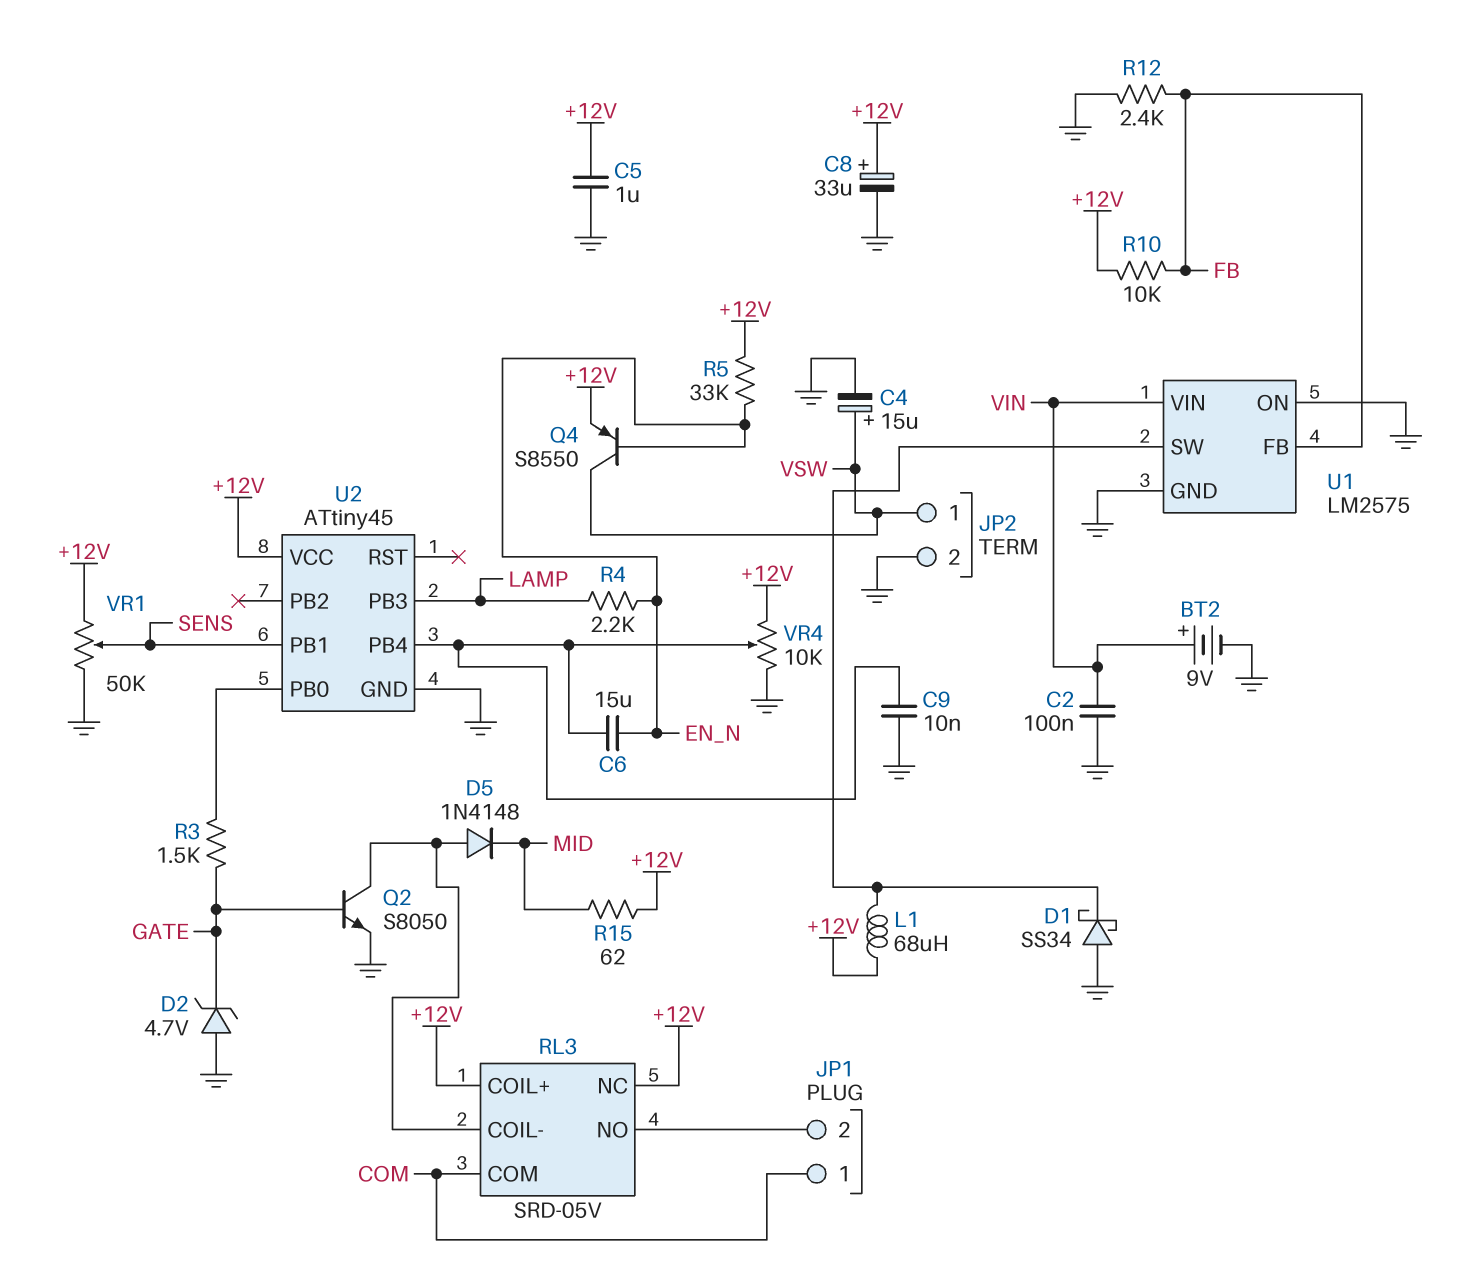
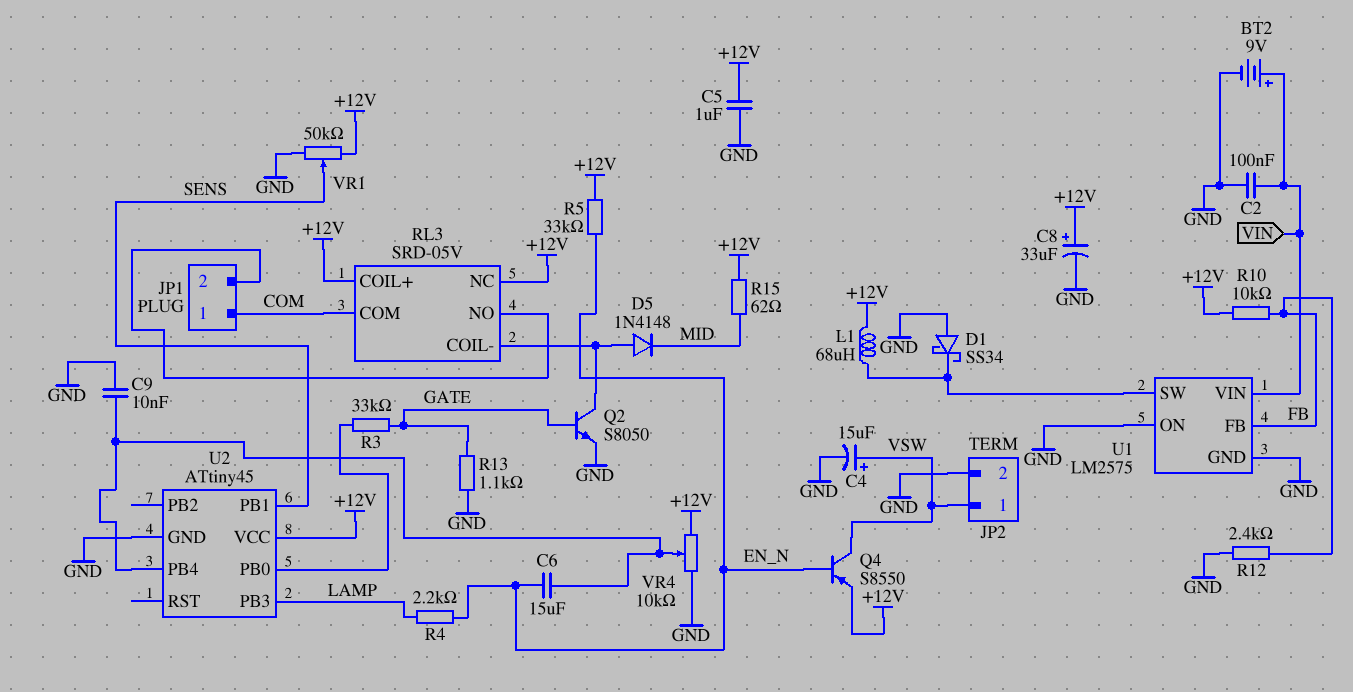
D2: zener 4.7V (A GND, K GATE) -> none
R3: 1.5k (GATE, U2/PB0) -> 33k (GATE, U2/PB0)
R13: none -> 1.1k (GATE, GND)

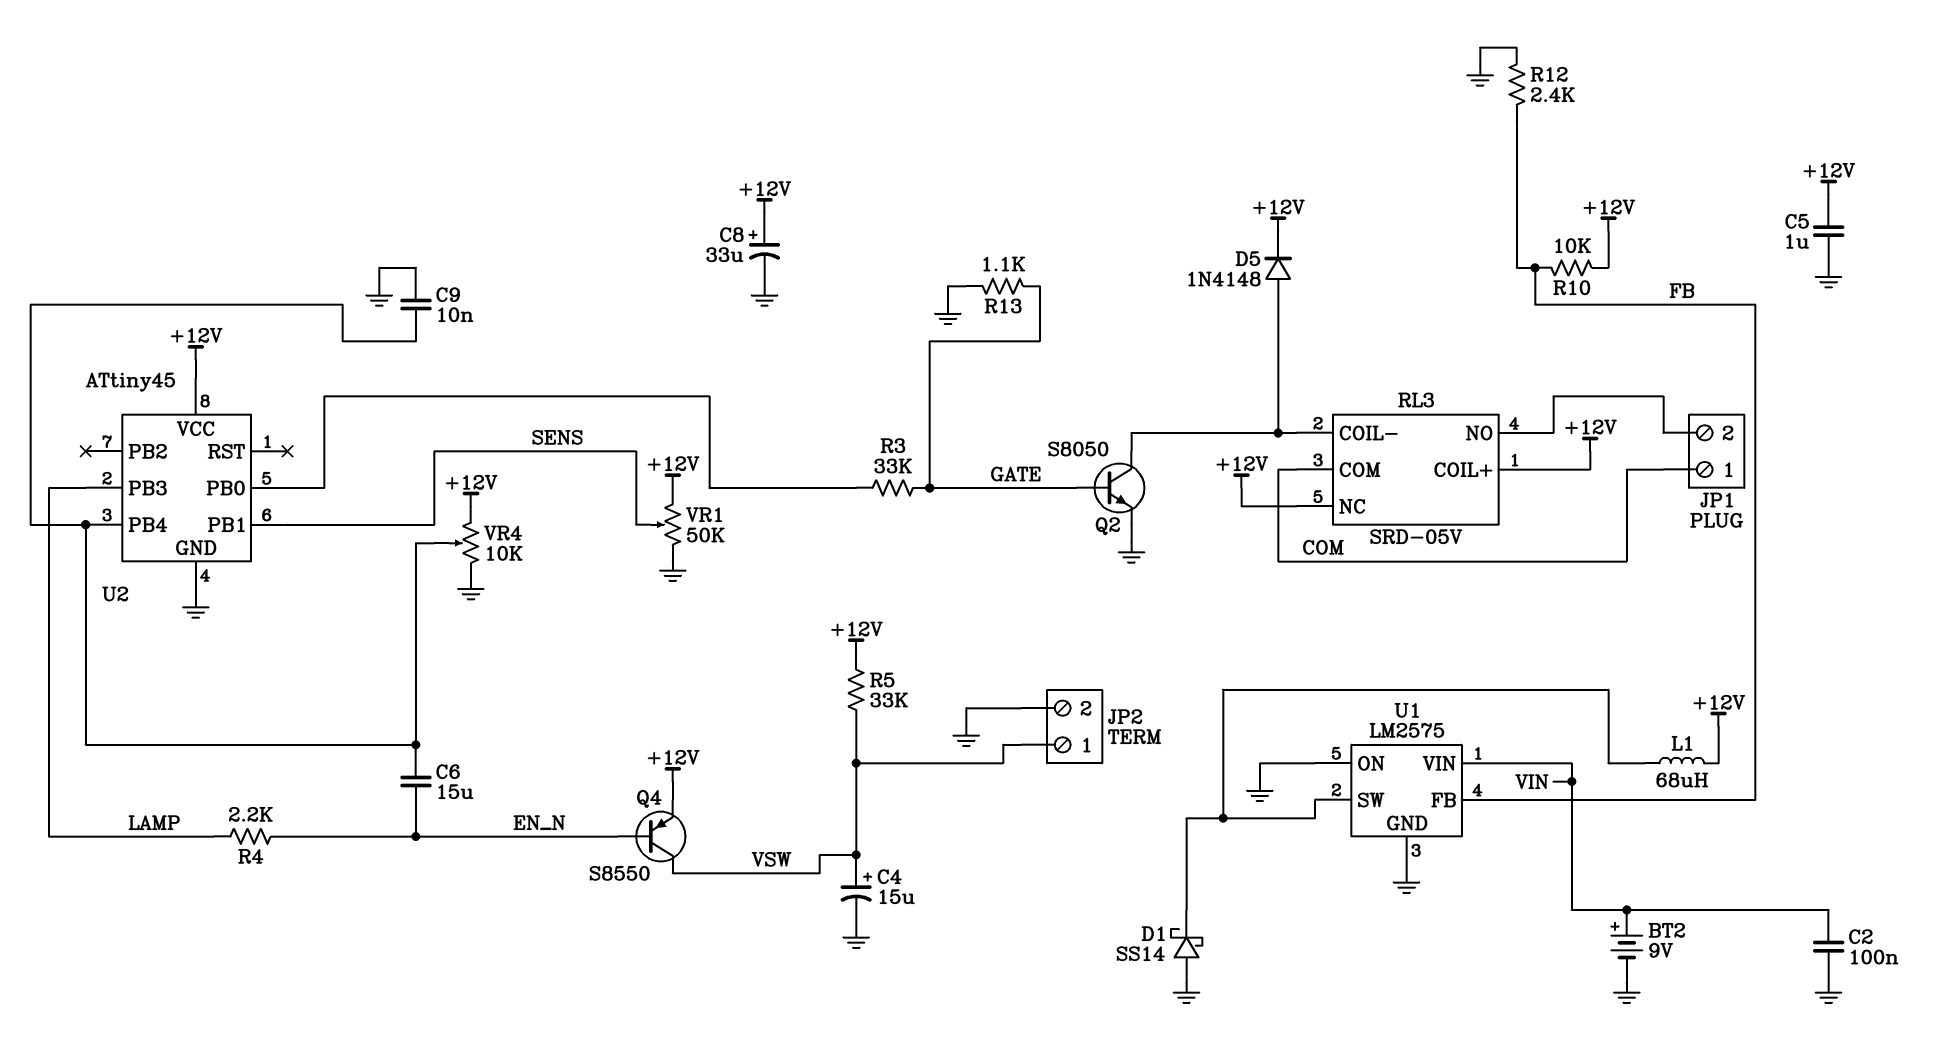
D1: schottky SS34 (A GND, K U1/SW) -> schottky SS14 (A GND, K U1/SW)
D5: diode 1N4148 (A RL3/COIL-, K MID) -> diode 1N4148 (A RL3/COIL-, K +12V)
R5: 33k (+12V, EN_N) -> 33k (+12V, VSW)
R15: 62 (+12V, MID) -> none

